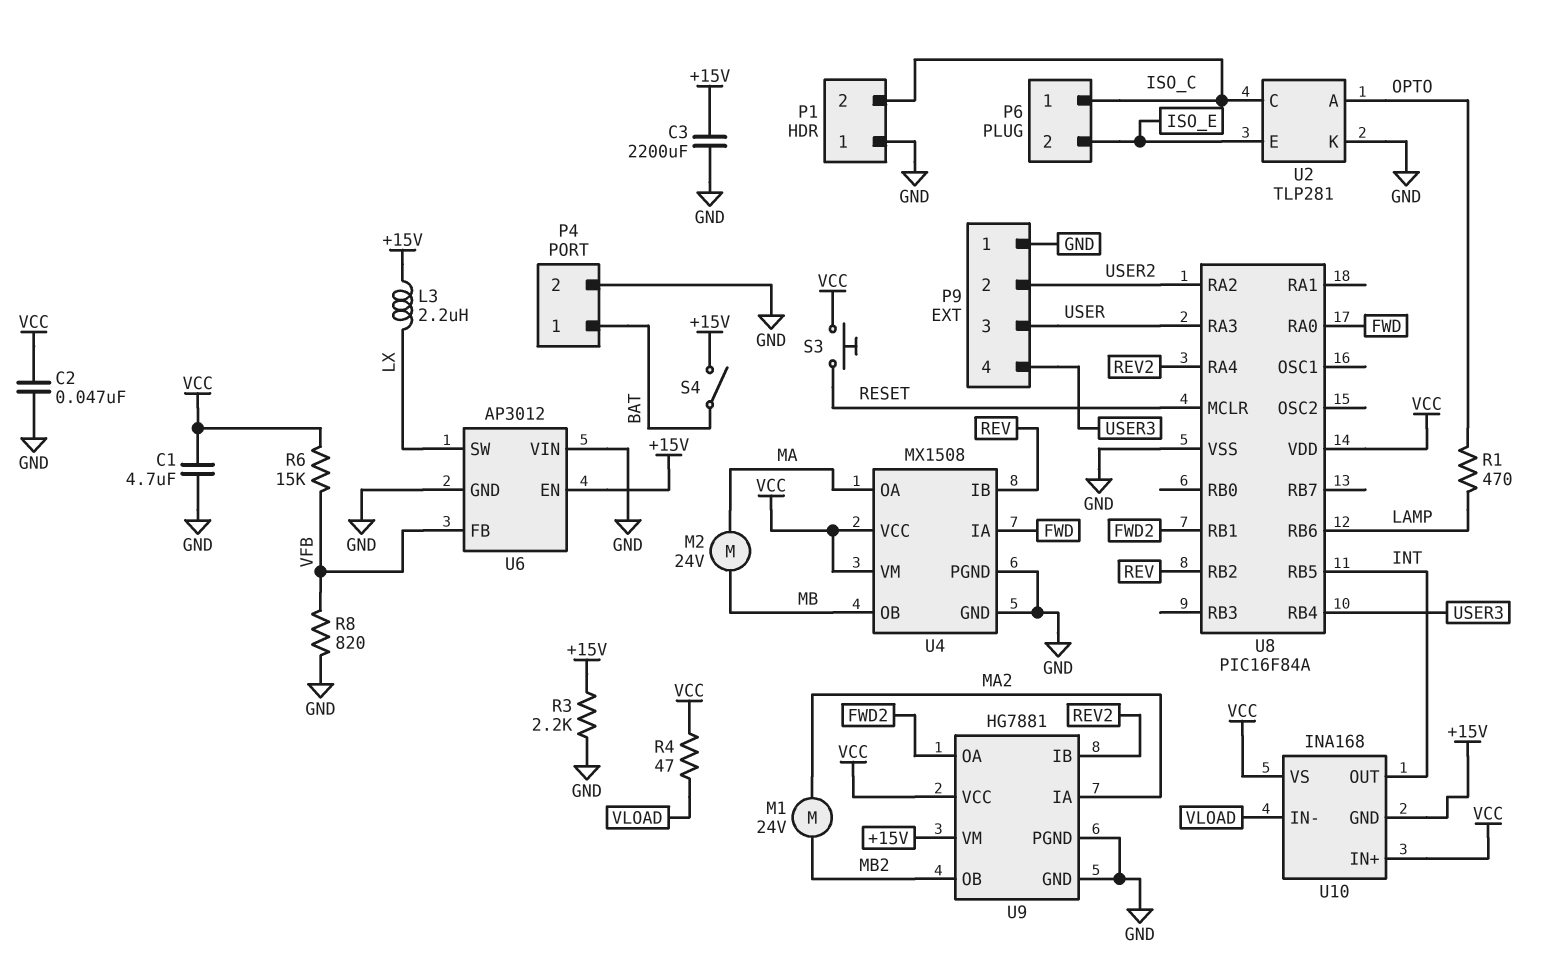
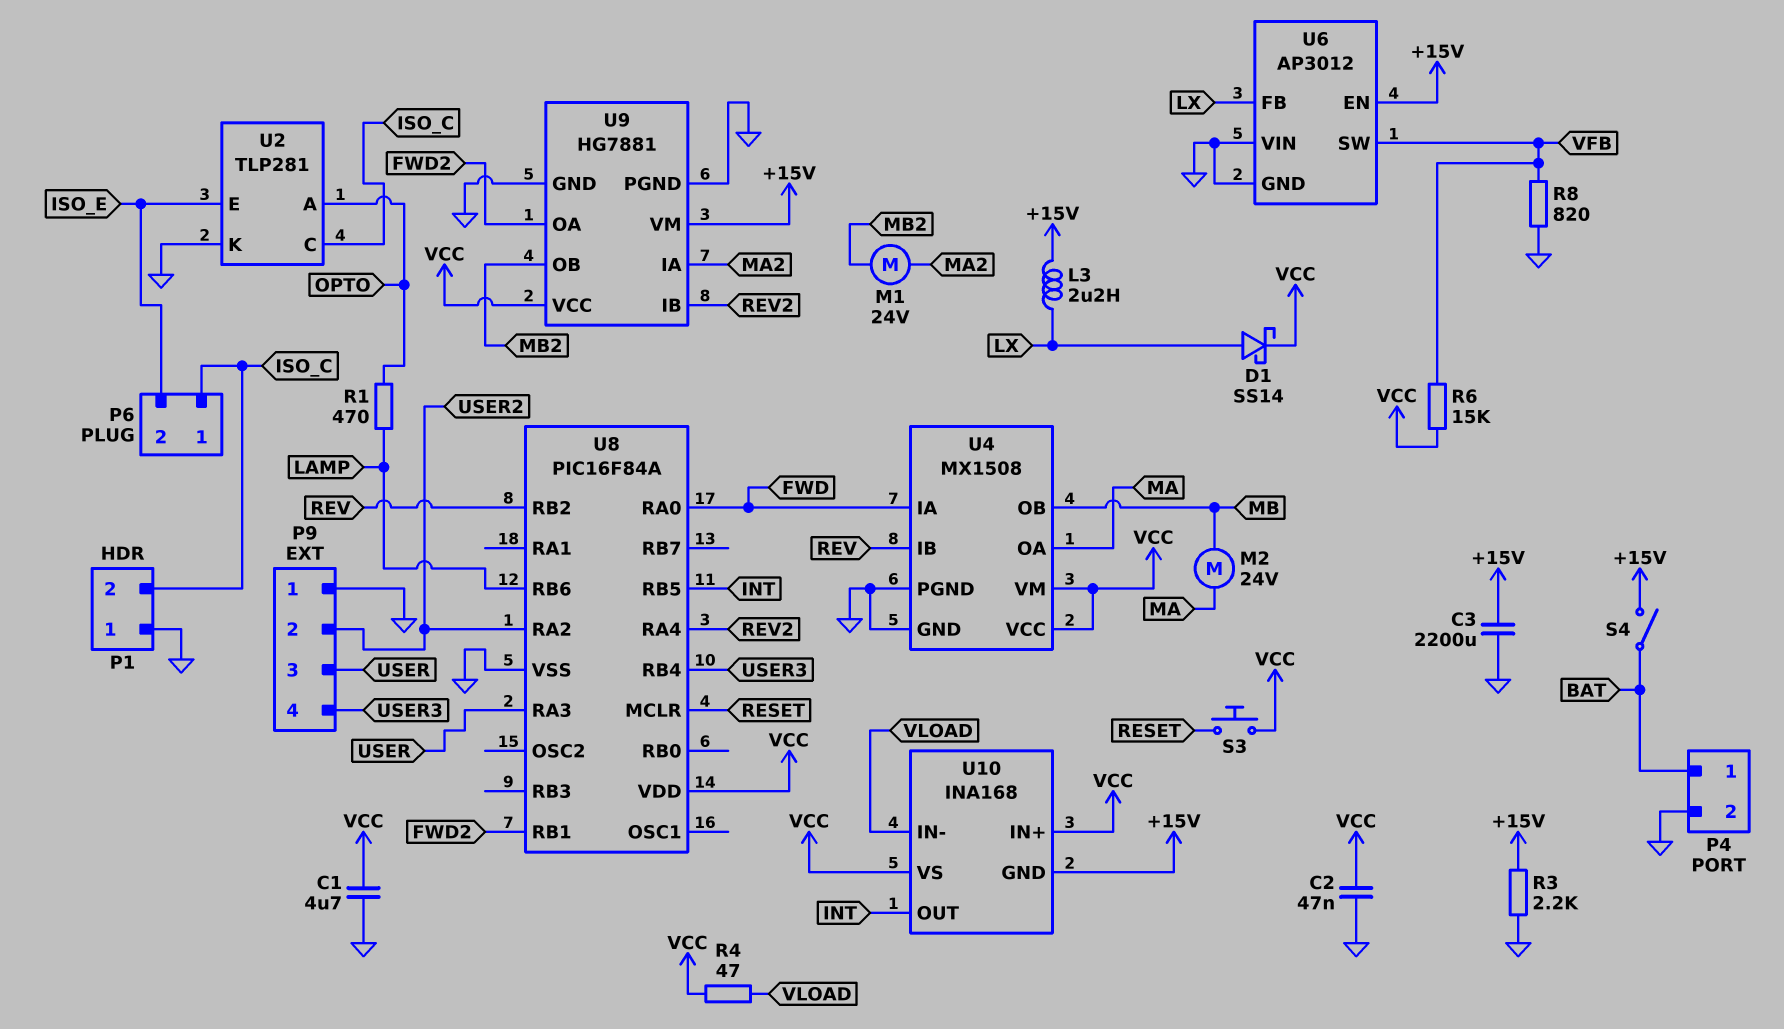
D1: none -> schottky SS14 (A LX, K VCC)
U6 pin FB: VFB -> LX
U6 pin SW: LX -> VFB

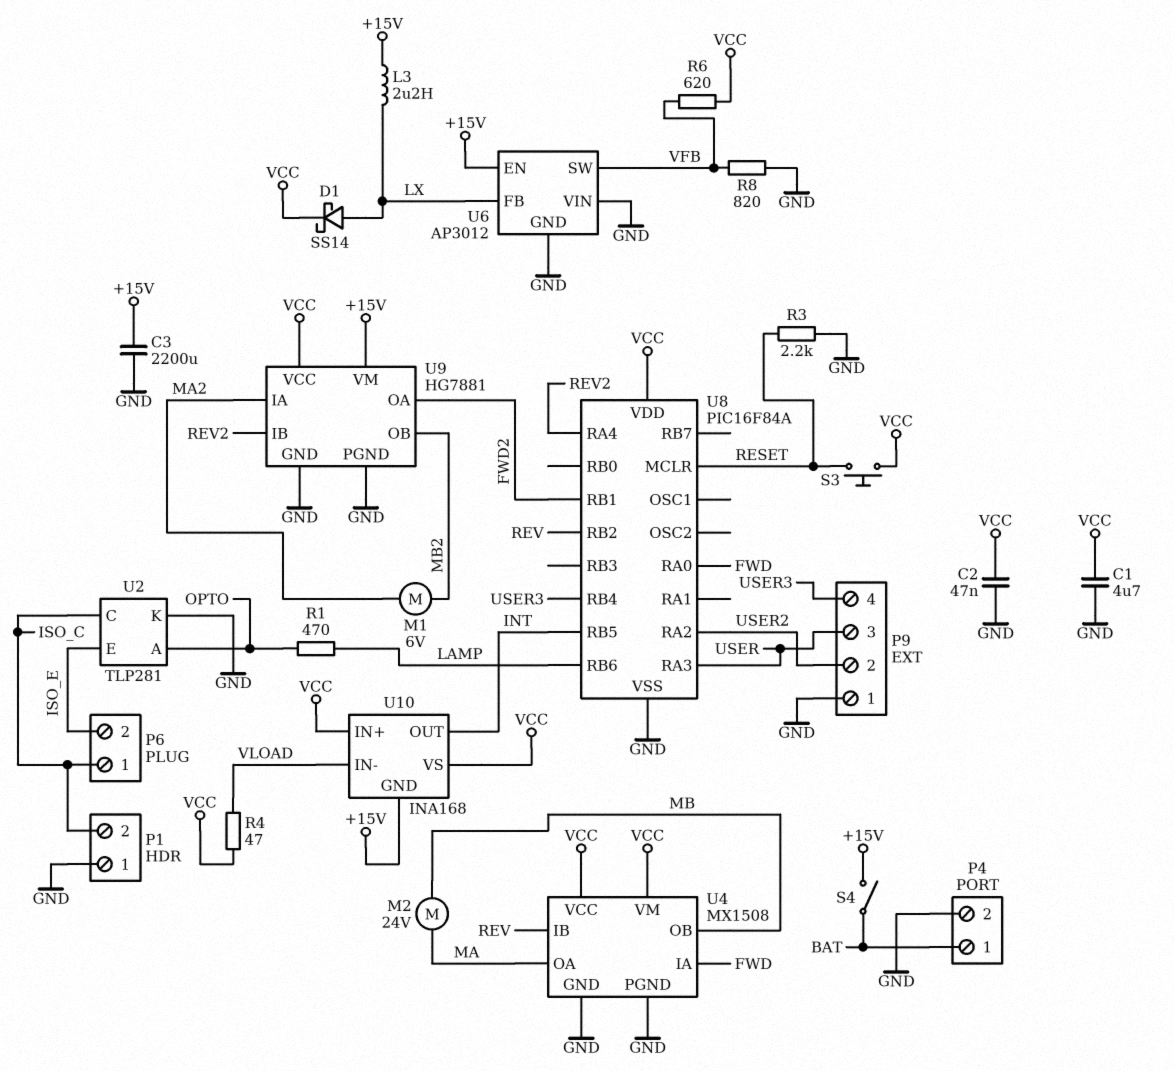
M1: motor 24V (MA2, MB2) -> motor 6V (MA2, MB2)
R3: 2.2k (+15V, GND) -> 2.2k (GND, RESET)
R6: 15k (VCC, VFB) -> 620 (VCC, VFB)

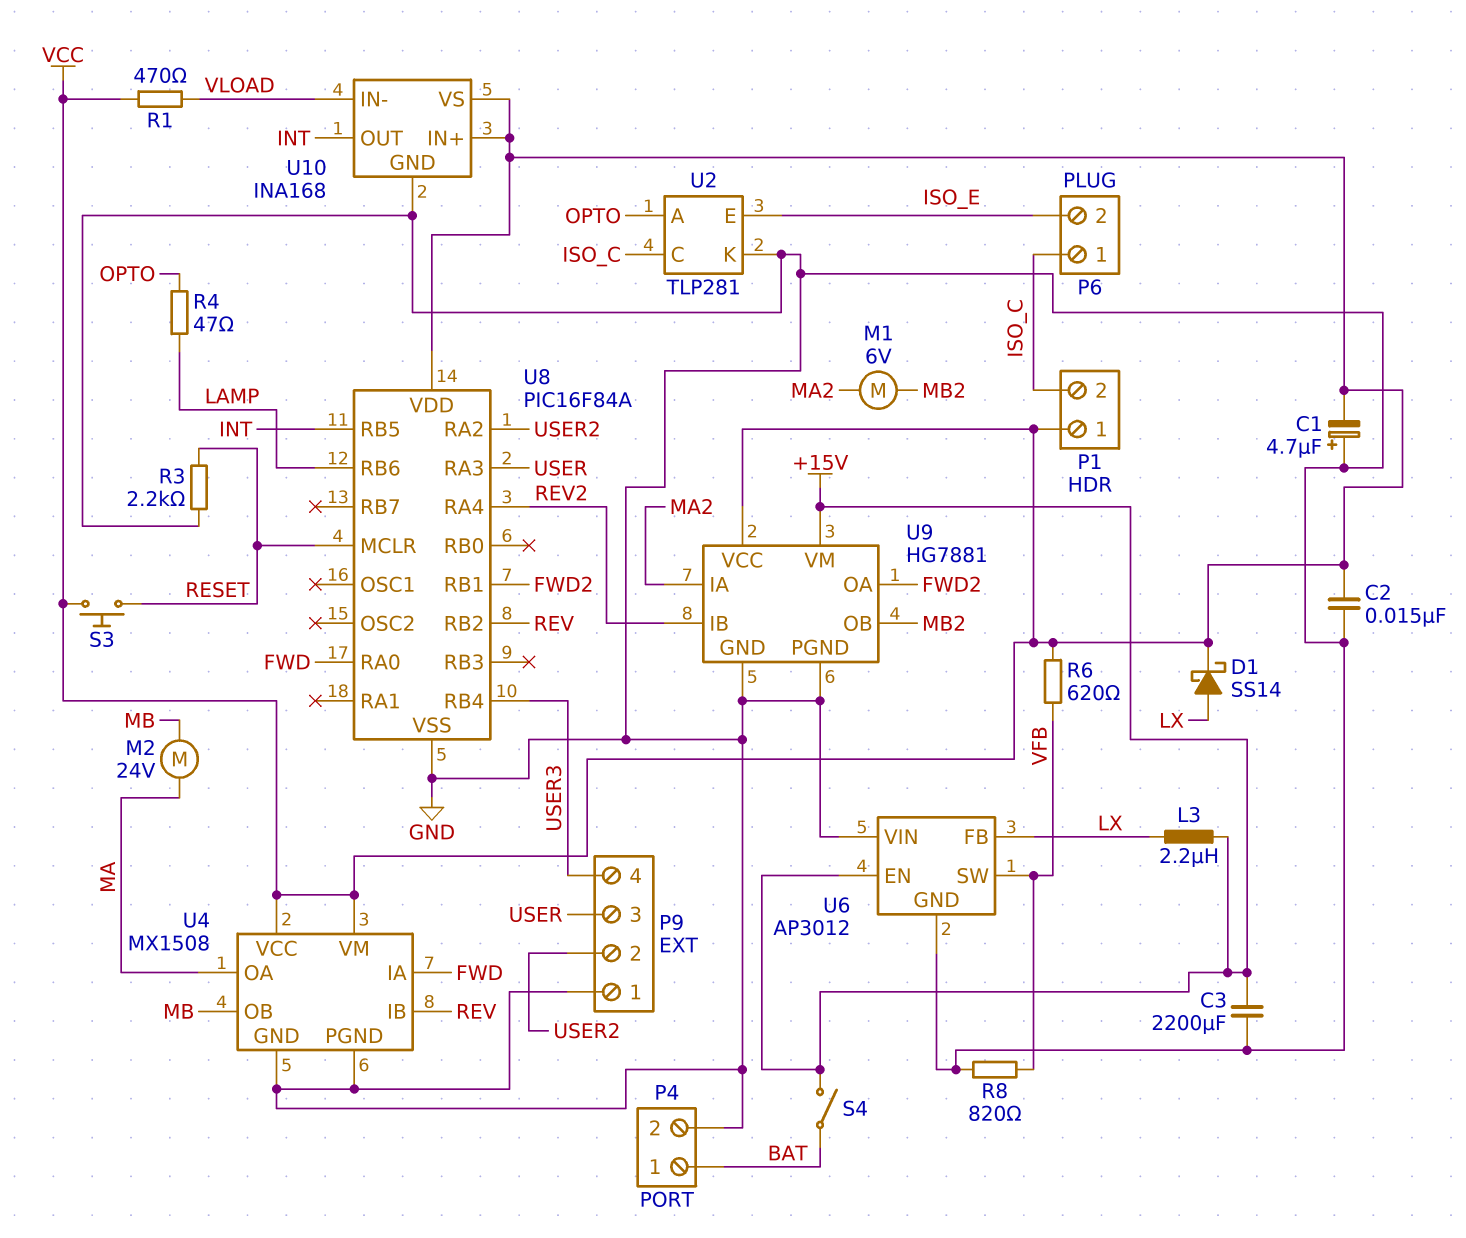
C1: 4.7uF (GND, VCC) -> 4.7uF (plus GND, minus VCC)
C2: 47nF (GND, VCC) -> 15nF (GND, VCC)
P1 pin 1: GND -> VCC
R1: 470 (LAMP, OPTO) -> 470 (VCC, VLOAD)
R4: 47 (VCC, VLOAD) -> 47 (LAMP, OPTO)
U10 pin GND: +15V -> GND

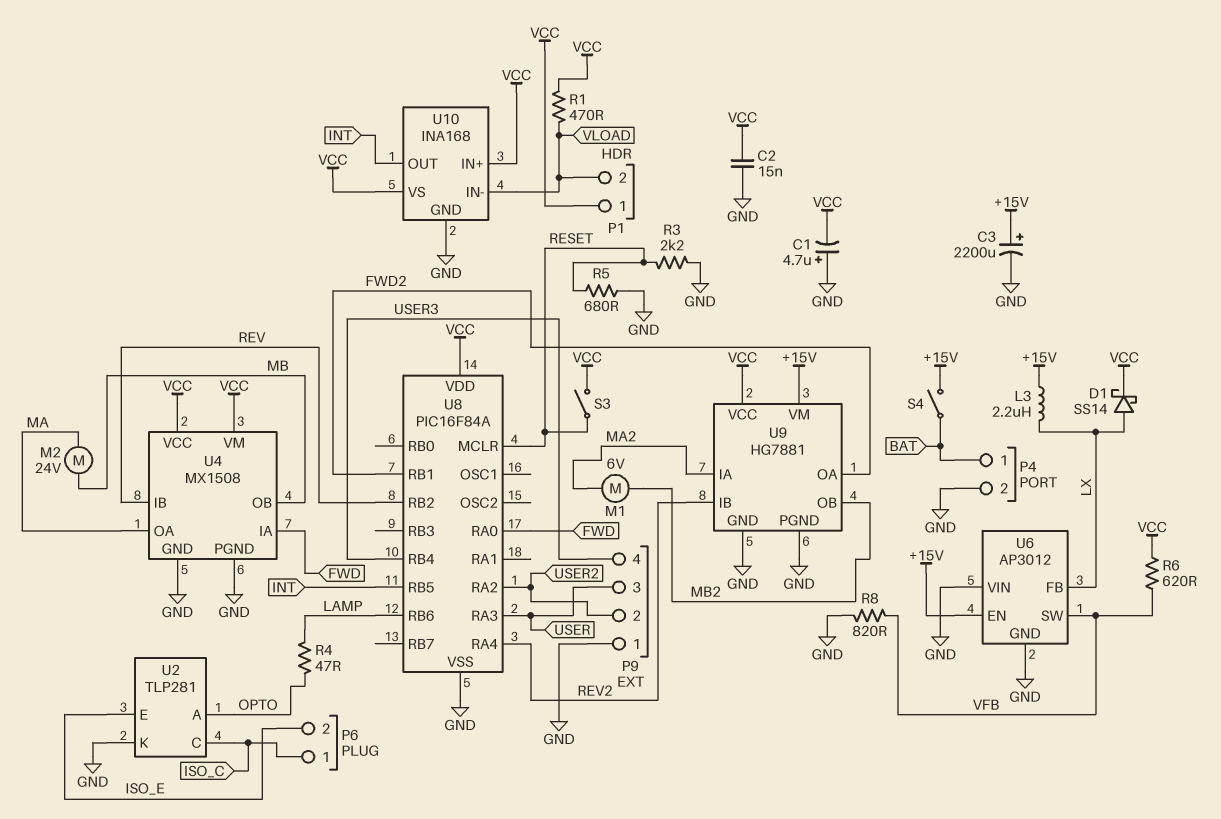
C3: 2200uF (+15V, GND) -> 2200uF (plus +15V, minus GND)
P1 pin 2: ISO_C -> VLOAD
R5: none -> 680 (GND, RESET)
S3: button (RESET, VCC) -> switch (RESET, VCC)

